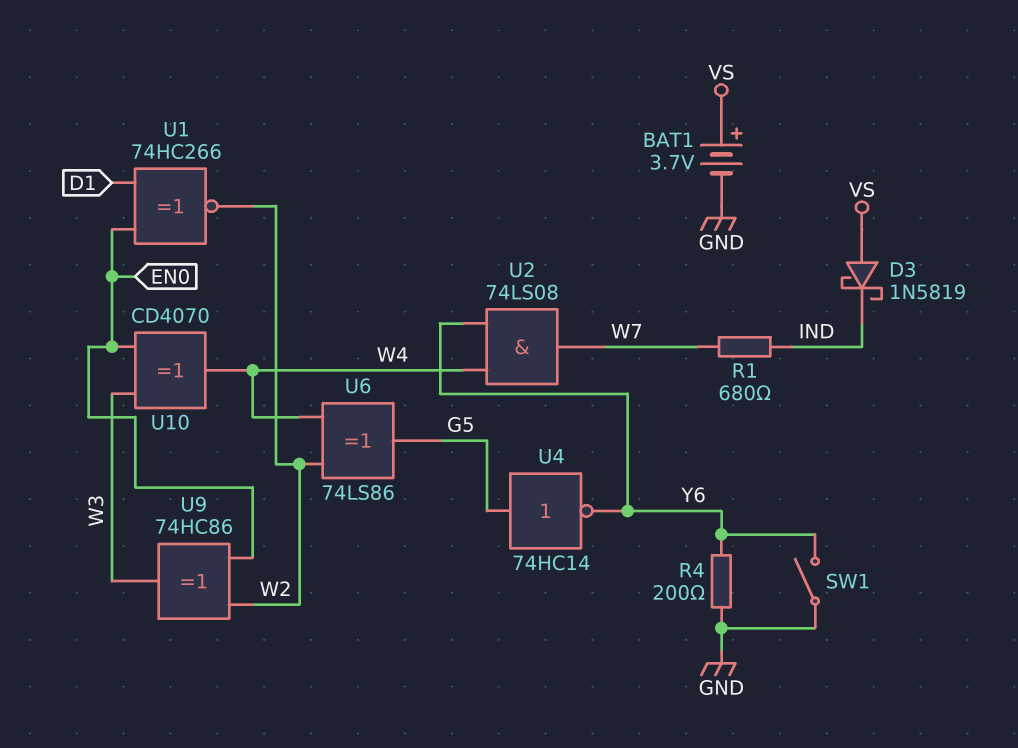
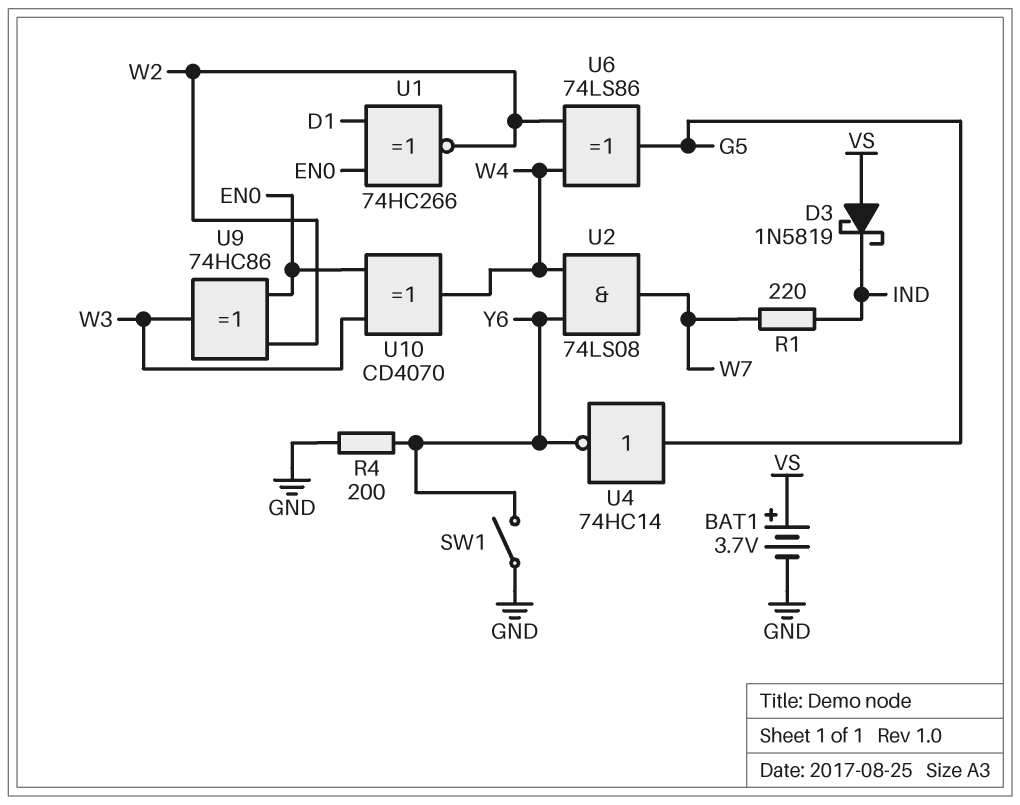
R1: 680 (IND, W7) -> 220 (IND, W7)

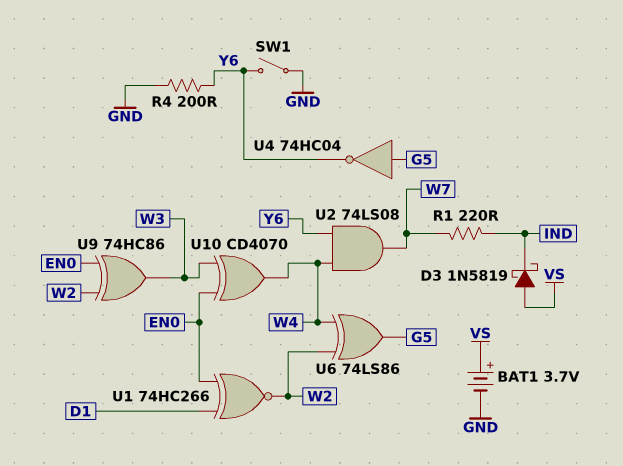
U4: NOT 74HC14 (in G5, out Y6) -> NOT 74HC04 (in G5, out Y6)

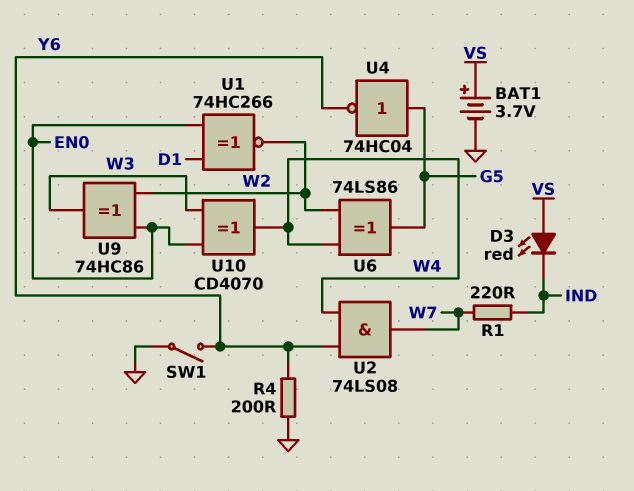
D3: schottky 1N5819 (A VS, K IND) -> LED red (A VS, K IND)

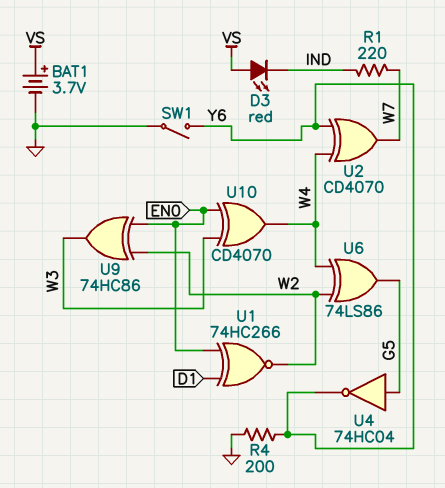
U2: AND 74LS08 (in W4, in Y6, out W7) -> XOR CD4070 (in W4, in Y6, out W7)

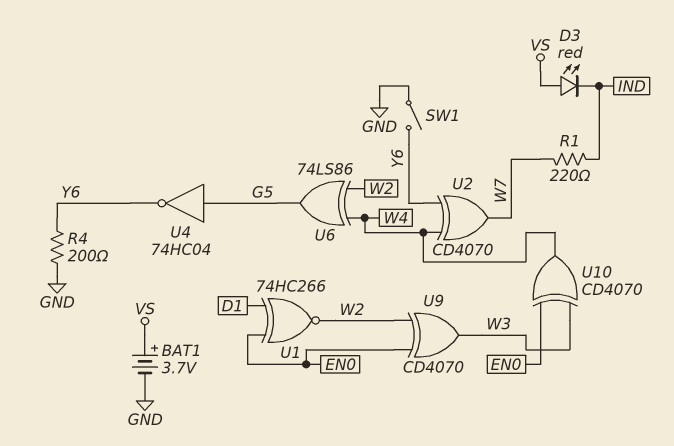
U9: XOR 74HC86 (in EN0, in W2, out W3) -> XOR CD4070 (in EN0, in W2, out W3)

